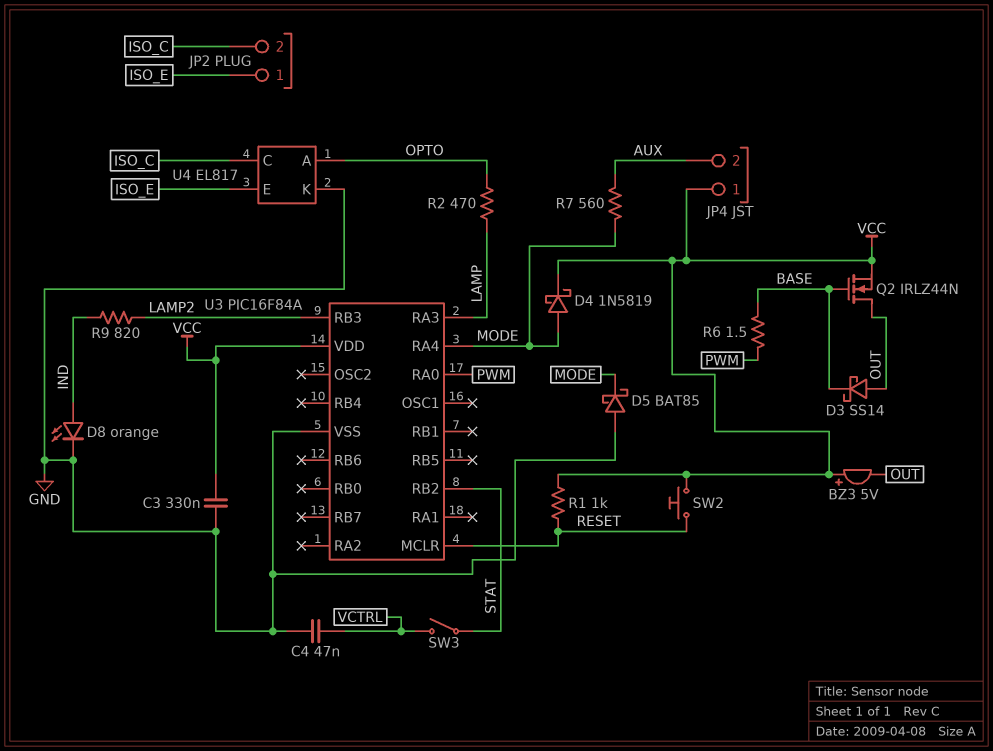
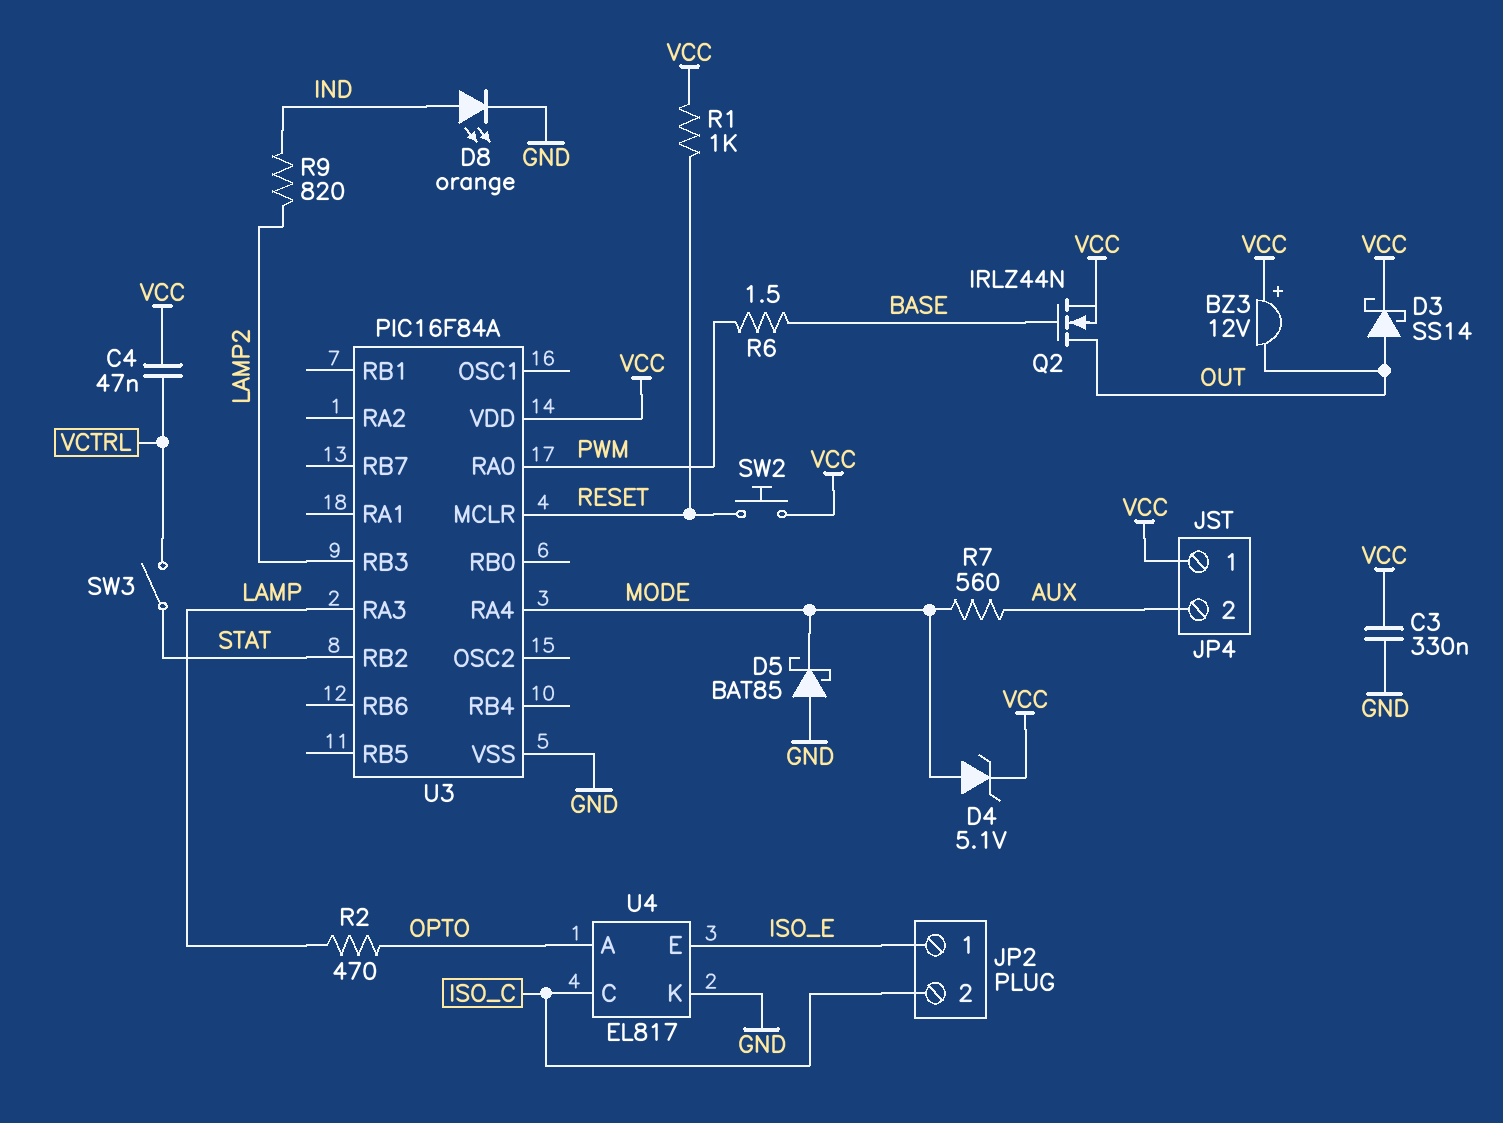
BZ3: buzzer 5V (plus VCC, minus OUT) -> buzzer 12V (plus VCC, minus OUT)
C4: 47nF (GND, VCTRL) -> 47nF (VCC, VCTRL)
D3: schottky SS14 (A OUT, K BASE) -> schottky SS14 (A OUT, K VCC)
D4: schottky 1N5819 (A MODE, K VCC) -> zener 5.1V (A MODE, K VCC)

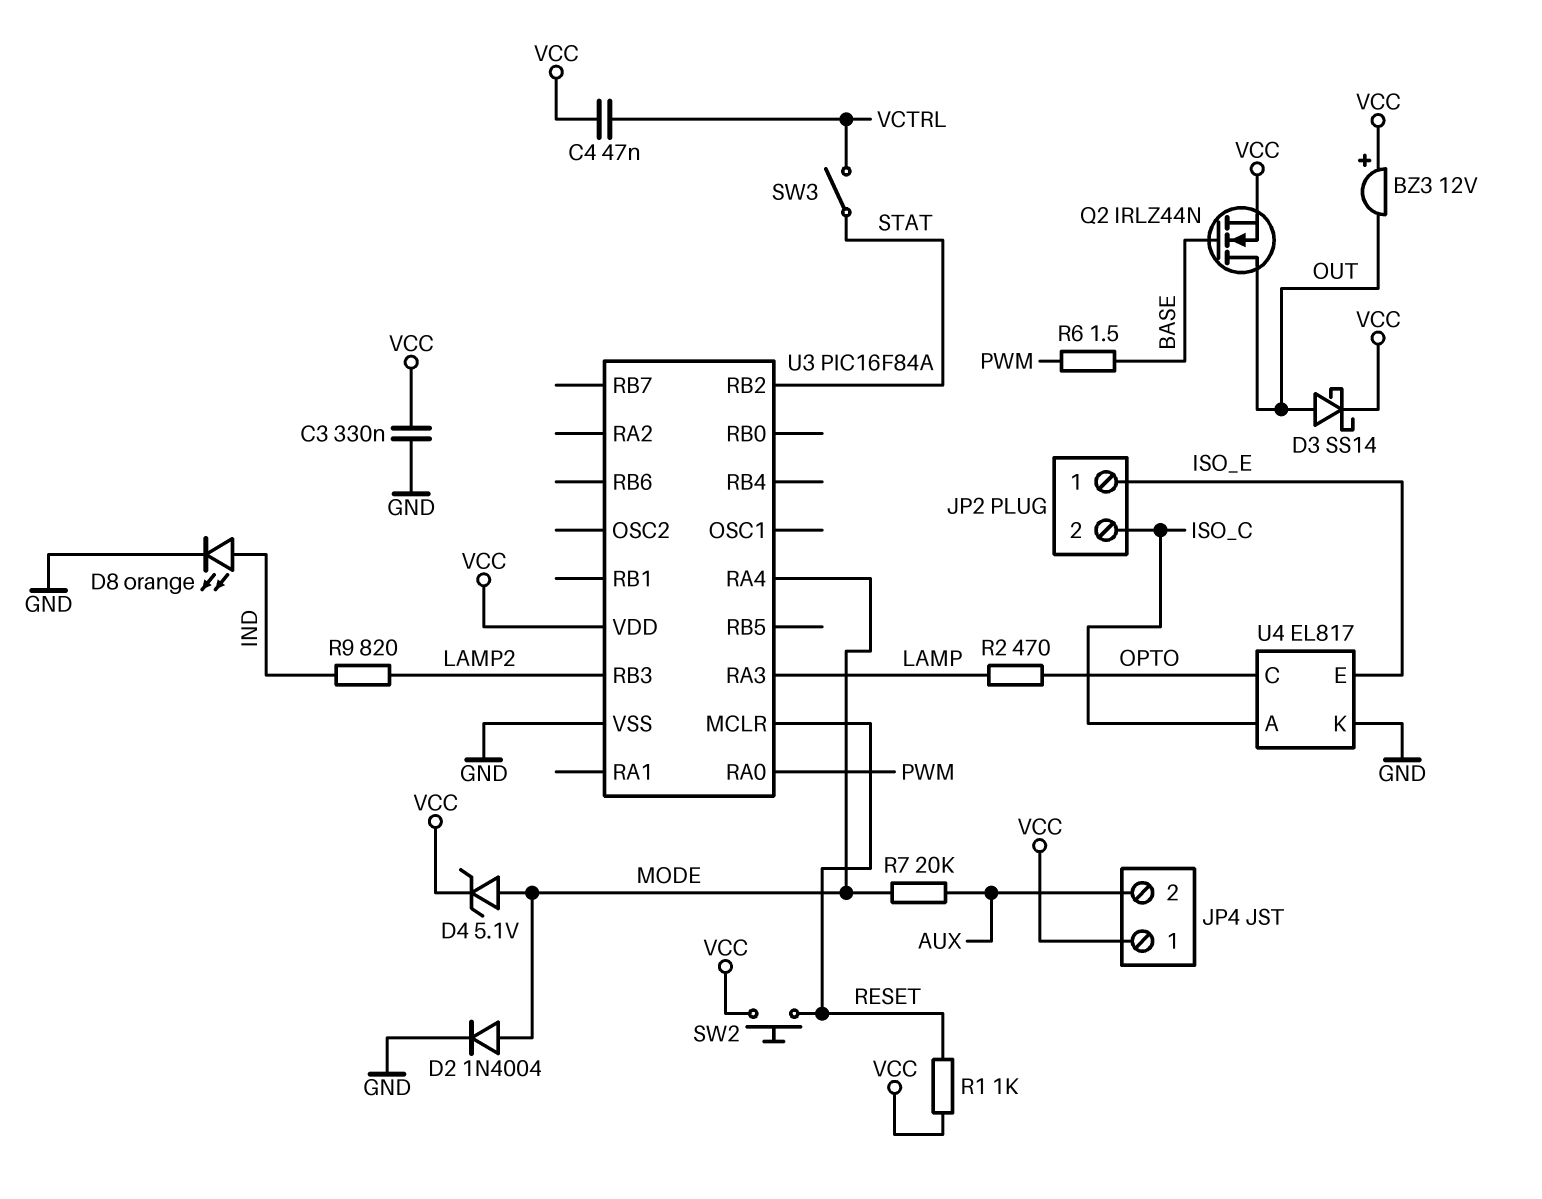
D2: none -> diode 1N4004 (A MODE, K GND)
D5: schottky BAT85 (A GND, K MODE) -> none
R7: 560 (AUX, MODE) -> 20k (AUX, MODE)
U4 pin A: OPTO -> ISO_C
U4 pin C: ISO_C -> OPTO

